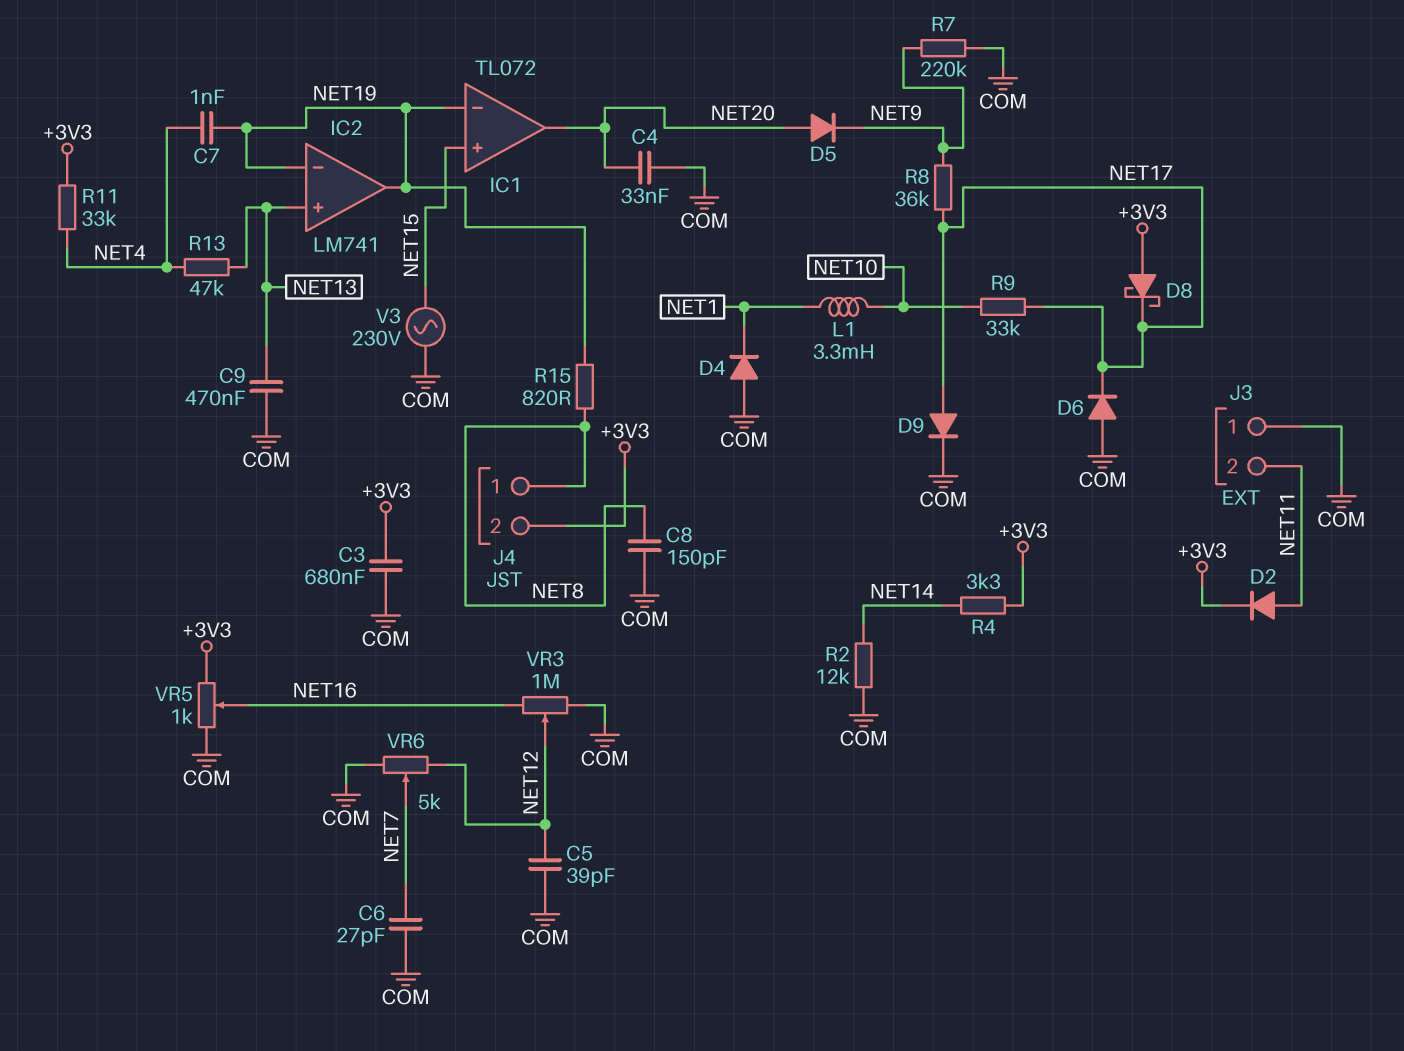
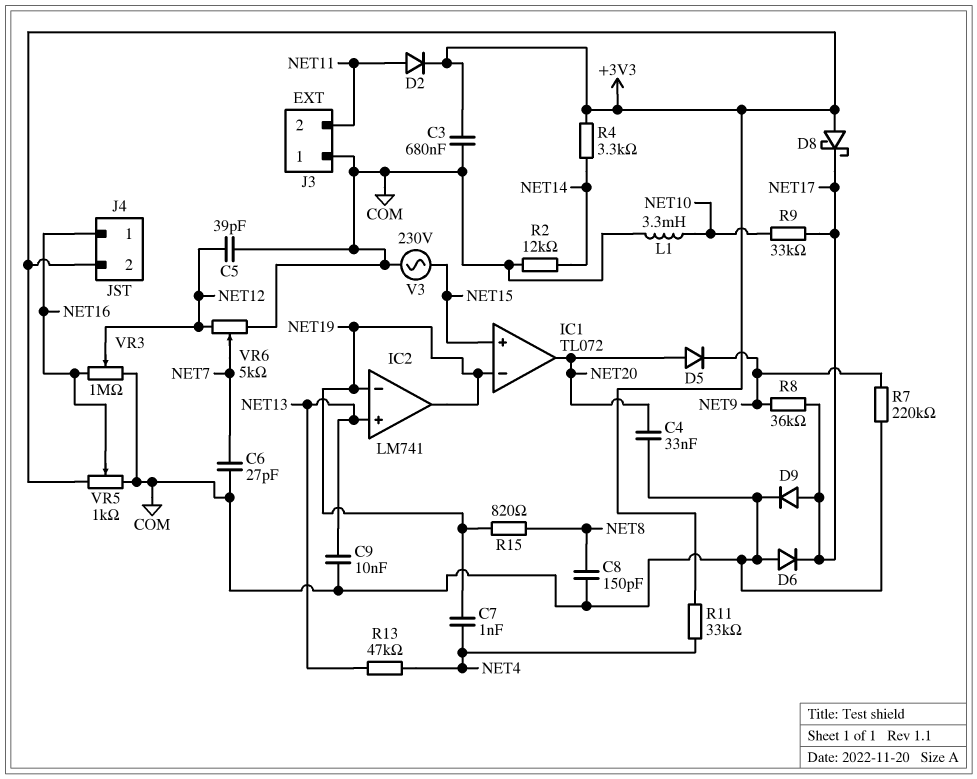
C9: 470nF (COM, NET13) -> 10nF (COM, NET13)
D4: diode (A COM, K NET1) -> none
J4 pin 1: NET8 -> NET16
L1: 3.3mH (NET1, NET10) -> 3.3mH (COM, NET10)

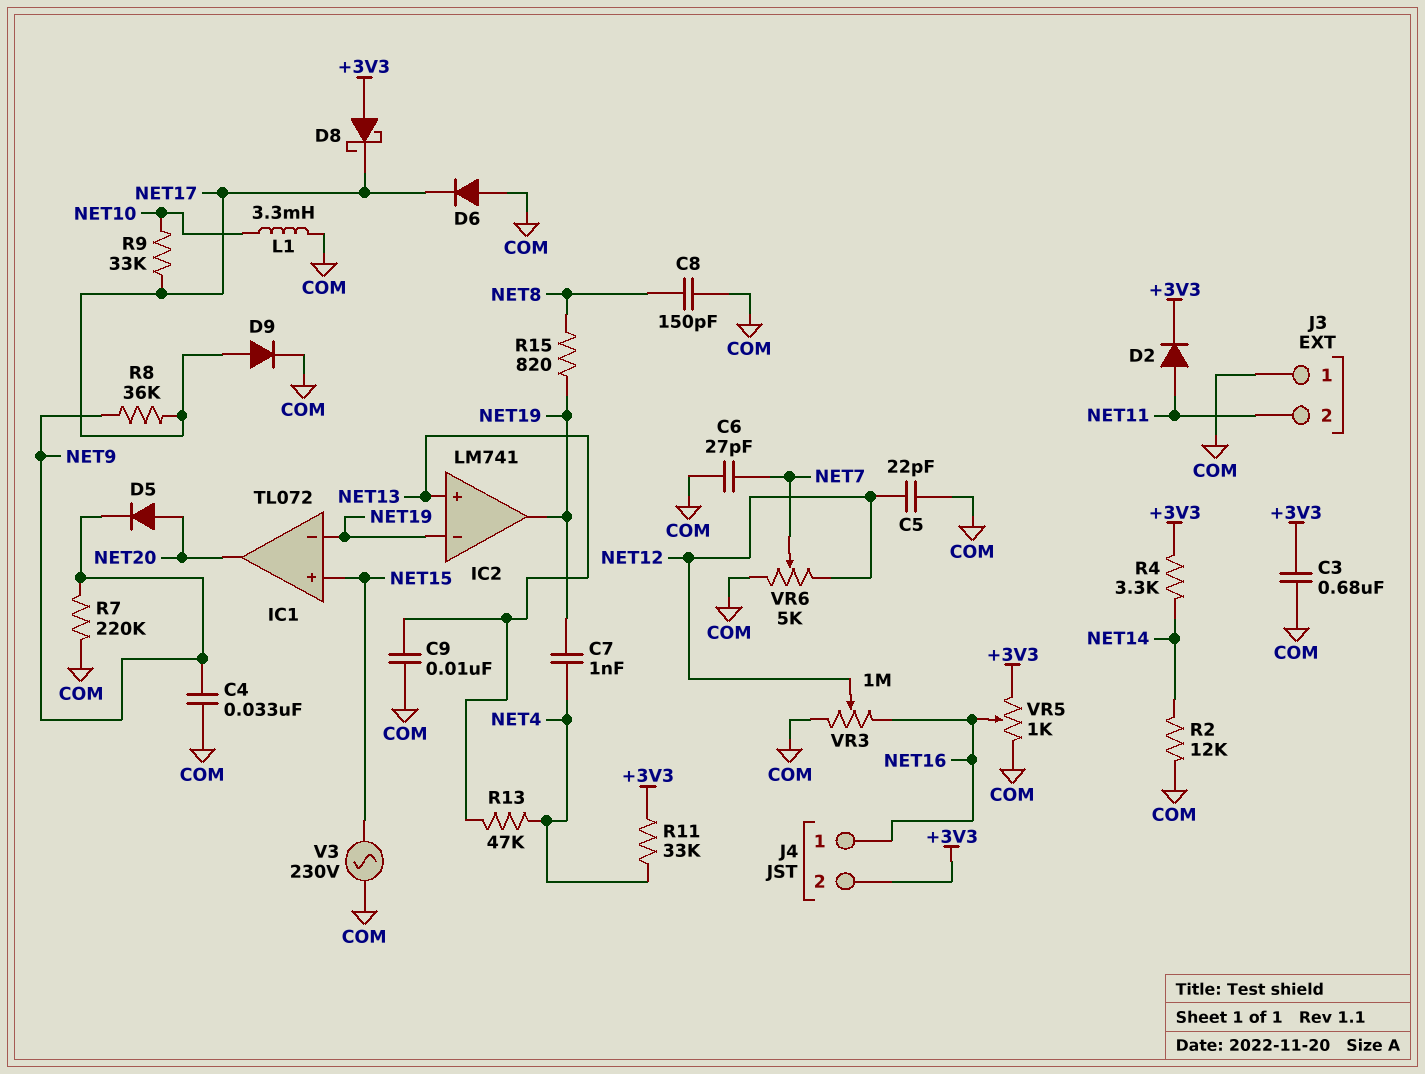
C4: 33nF (COM, NET20) -> 33nF (COM, NET9)
C5: 39pF (COM, NET12) -> 22pF (COM, NET12)

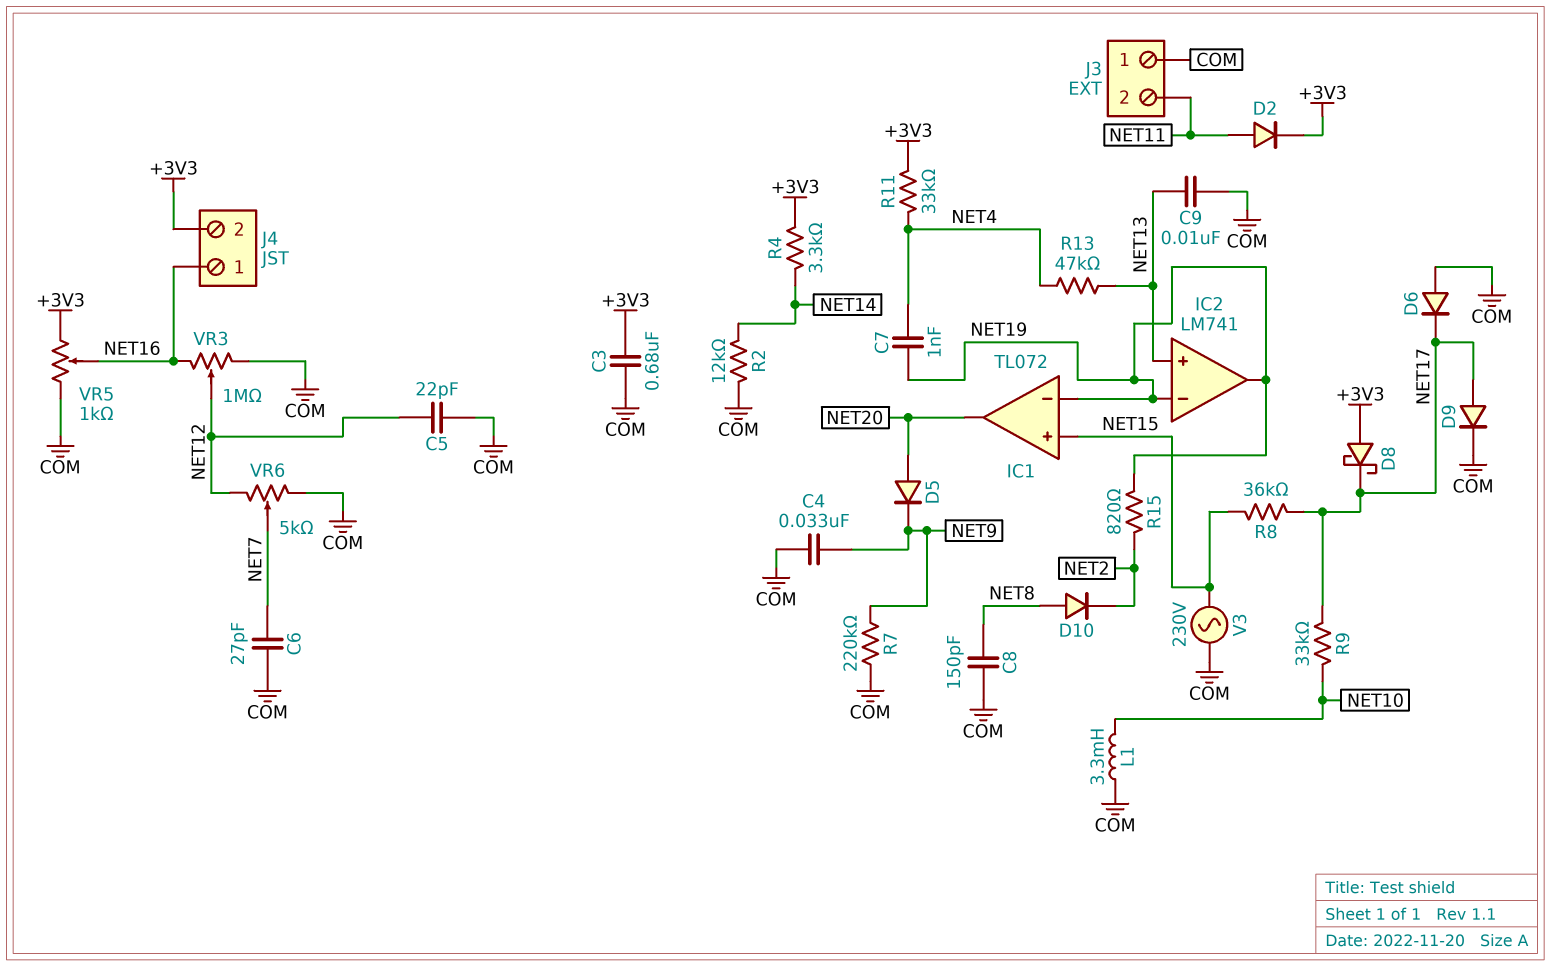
D10: none -> diode (A NET8, K NET2)
R8: 36k (NET9, NET17) -> 36k (NET15, NET17)
R15: 820 (NET8, NET19) -> 820 (NET2, NET19)

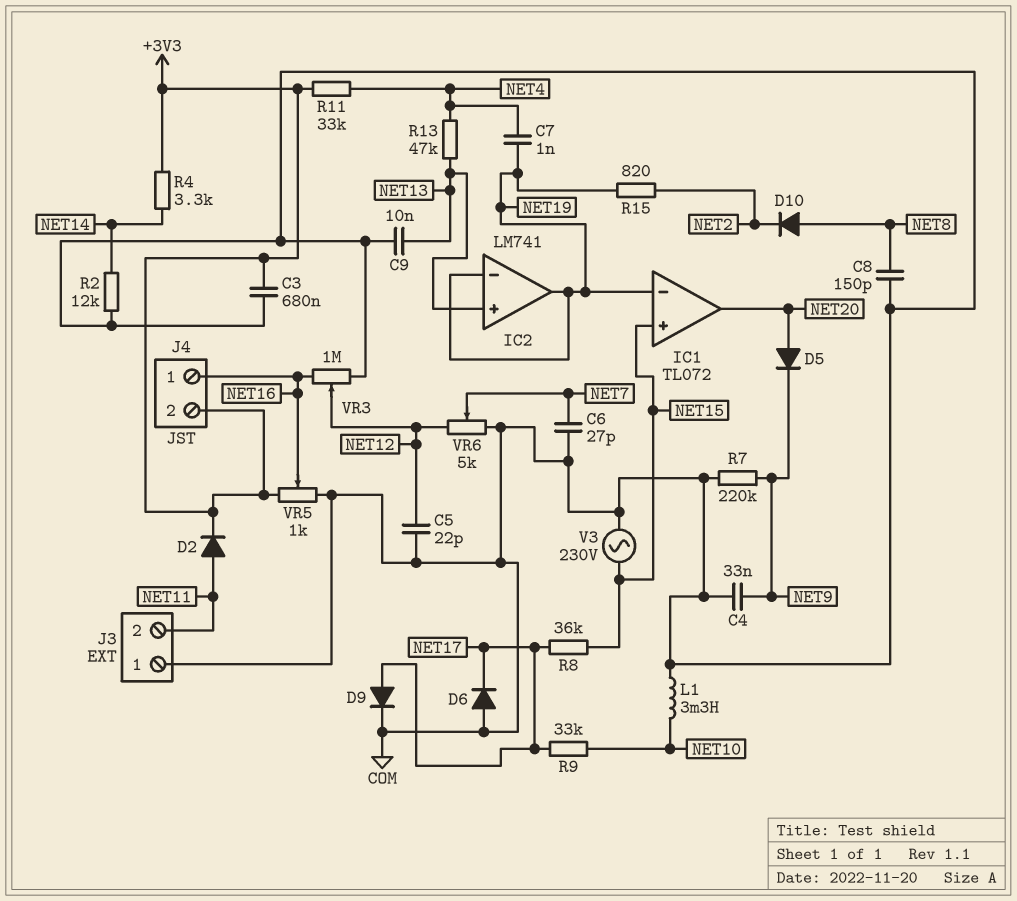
D8: schottky (A +3V3, K NET17) -> none

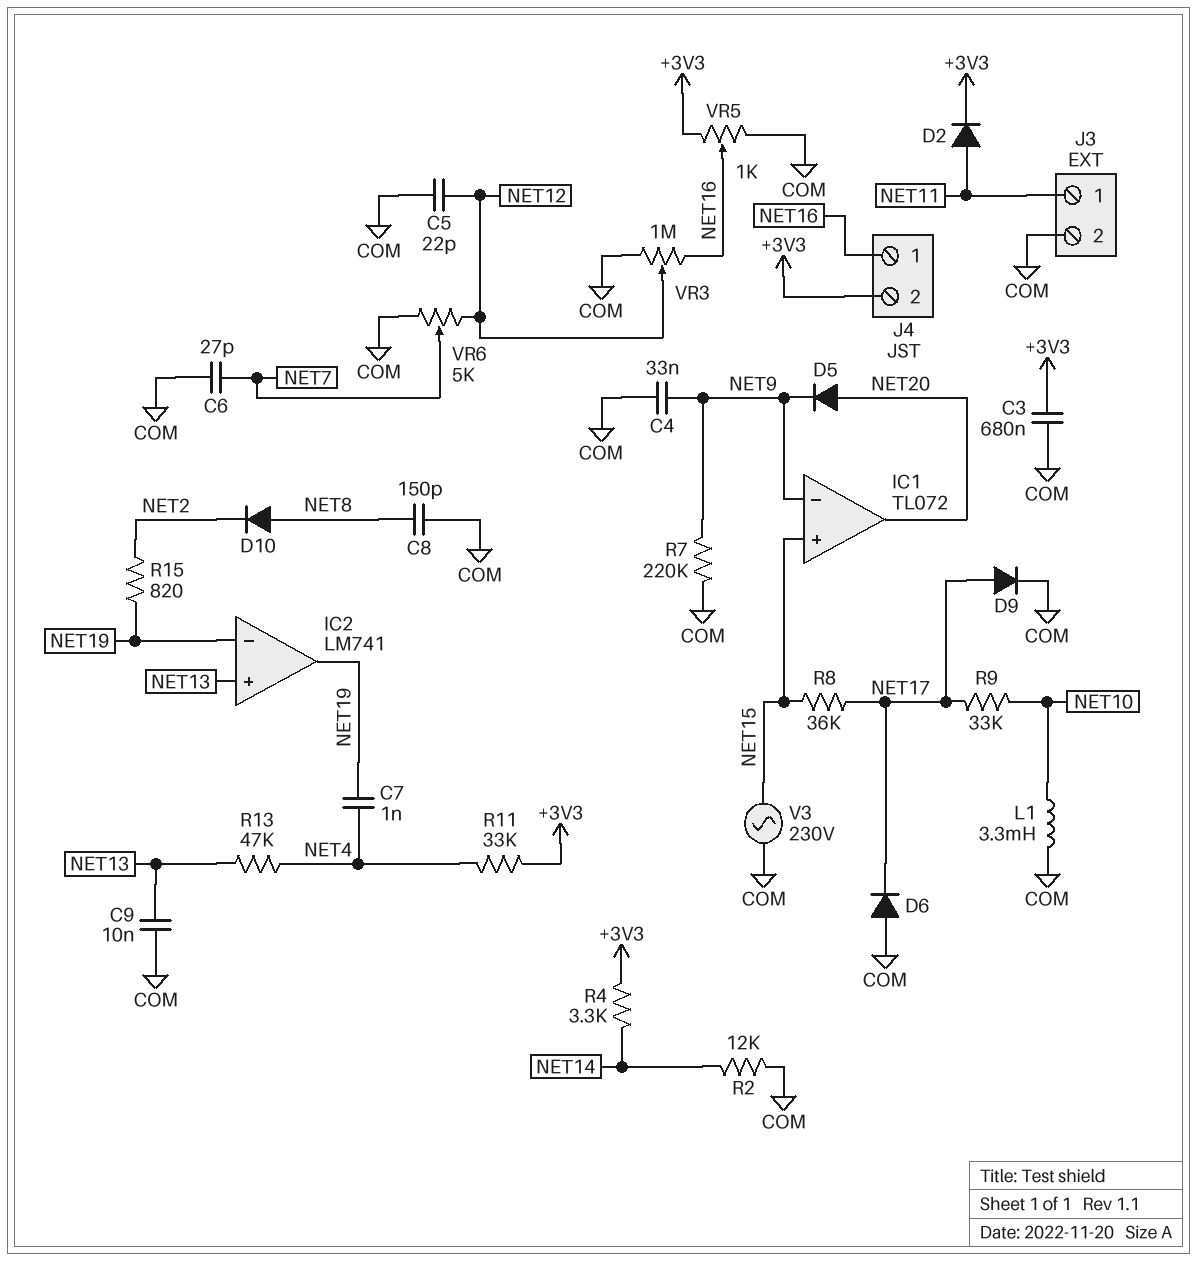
IC1 pin in-: NET19 -> NET9
J3 pin 1: COM -> NET11
J3 pin 2: NET11 -> COM

